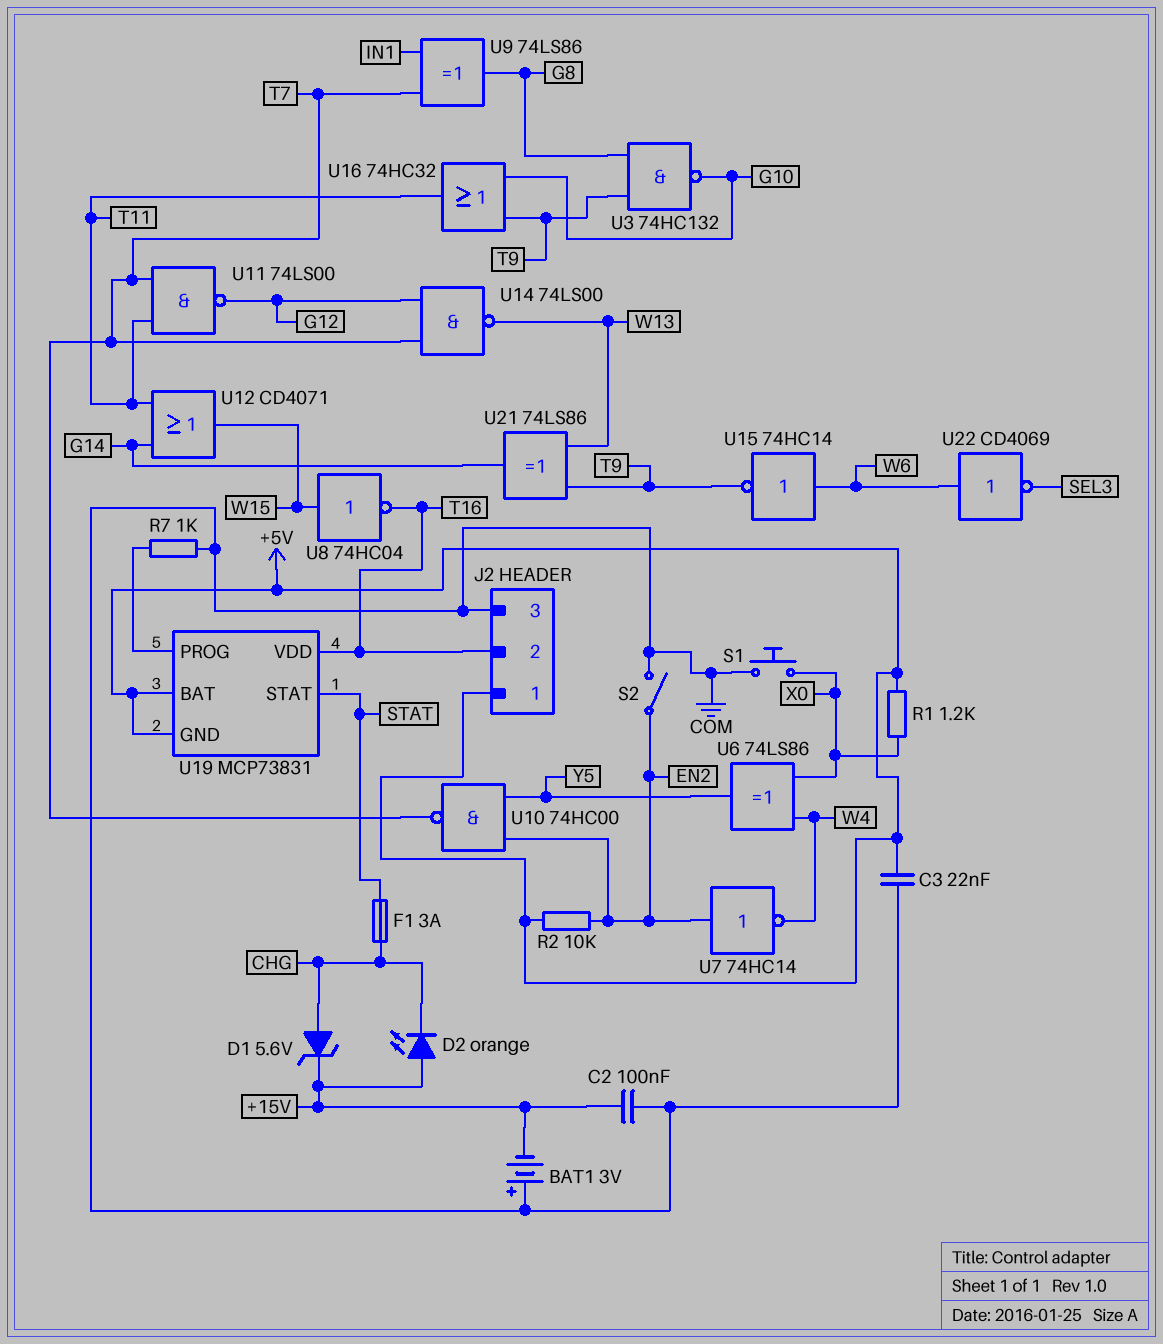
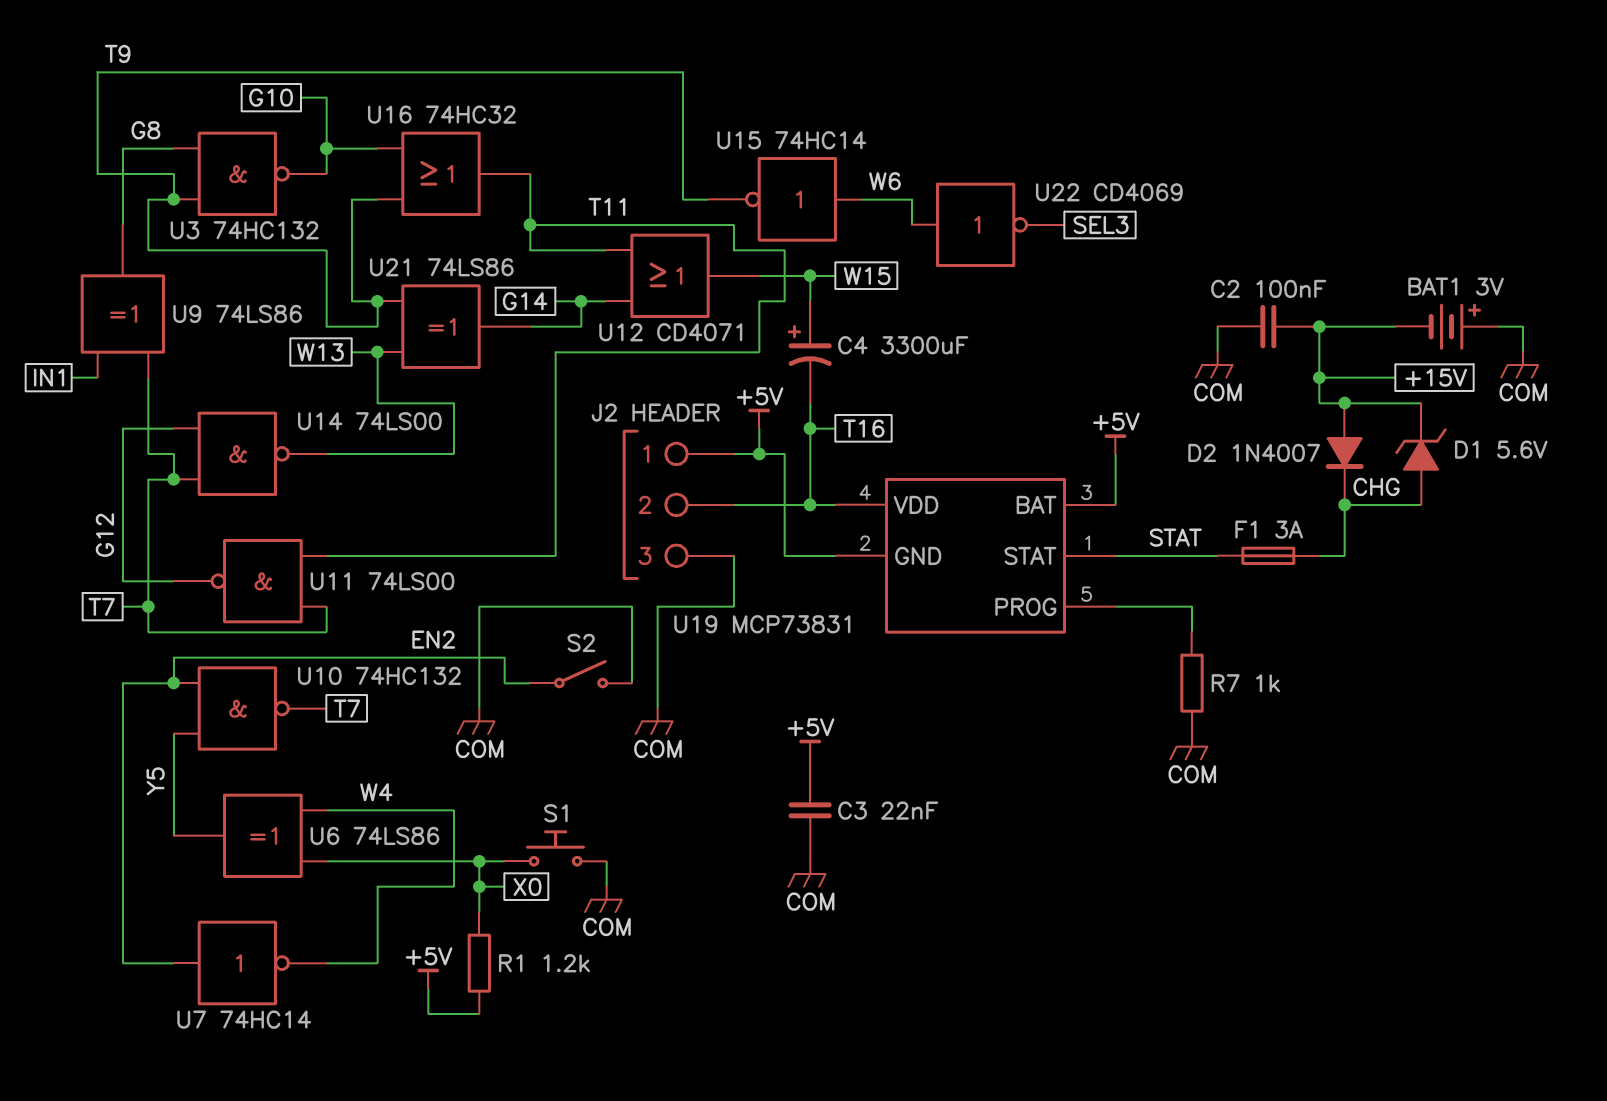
C4: none -> 3300uF (plus W15, minus T16)
D2: LED orange (A +15V, K CHG) -> diode 1N4007 (A +15V, K CHG)
R2: 10k (+5V, EN2) -> none
U8: NOT 74HC04 (in W15, out T16) -> none
U10: NAND 74HC00 (in EN2, in Y5, out T7) -> NAND 74HC132 (in EN2, in Y5, out T7)

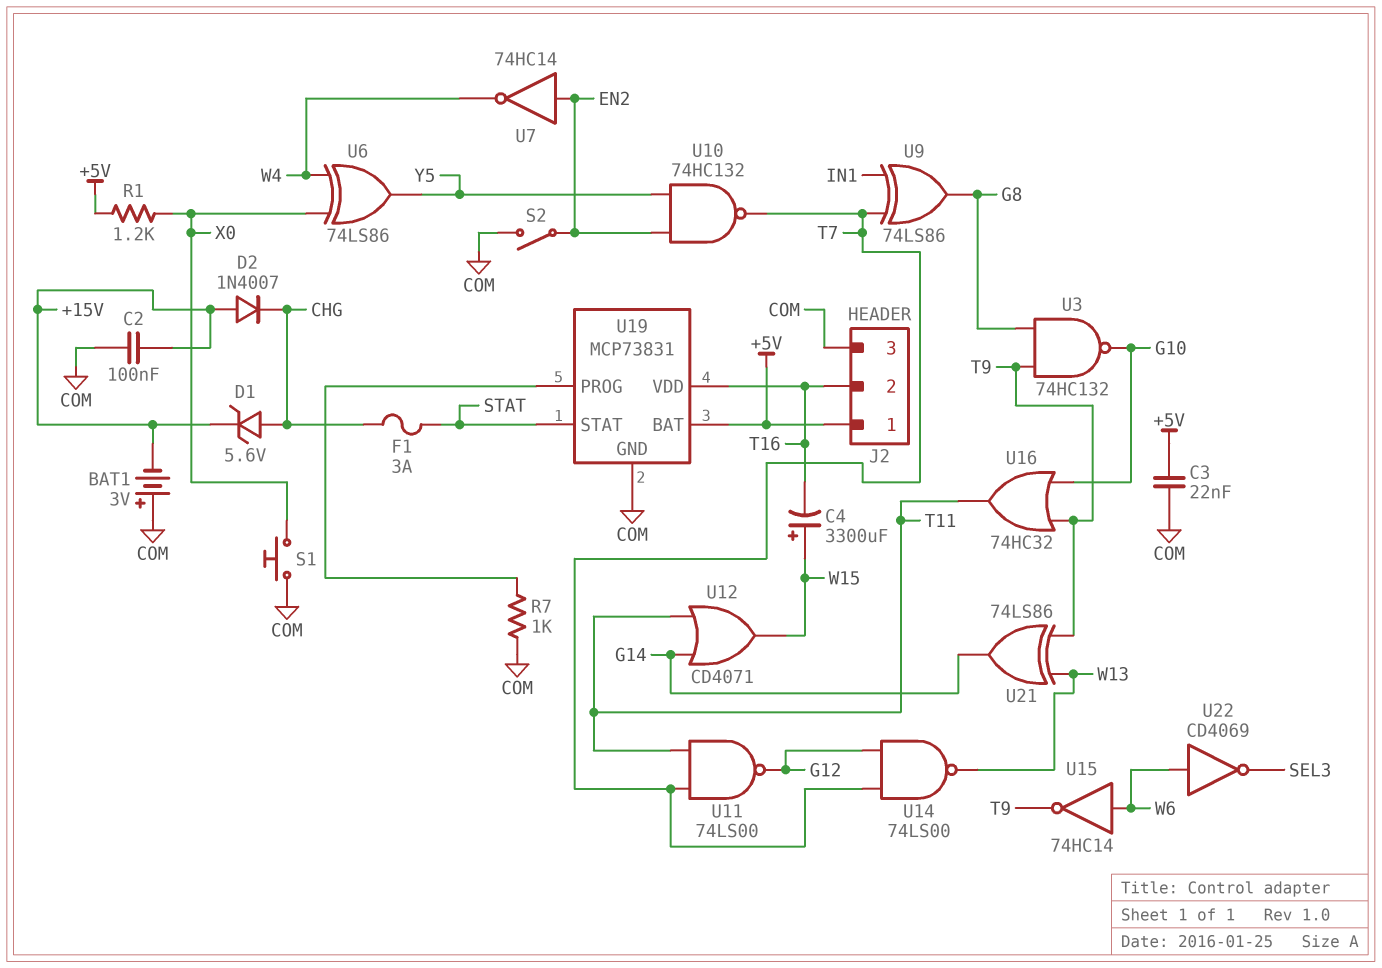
U19 pin GND: +5V -> COM

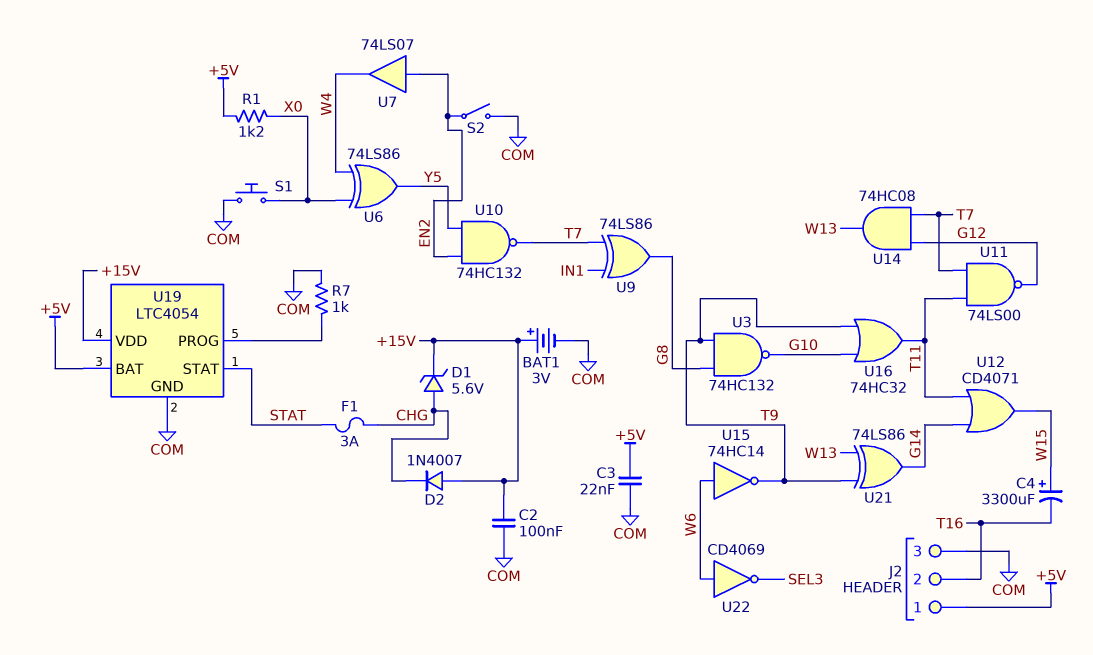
BAT1: 3V (plus COM, minus +15V) -> 3V (plus +15V, minus COM)
U7: NOT 74HC14 (in EN2, out W4) -> buffer 74LS07 (in EN2, out W4)
U14: NAND 74LS00 (in G12, in T7, out W13) -> AND 74HC08 (in G12, in T7, out W13)
U19: MCP73831 -> LTC4054
U19 pin VDD: T16 -> +15V

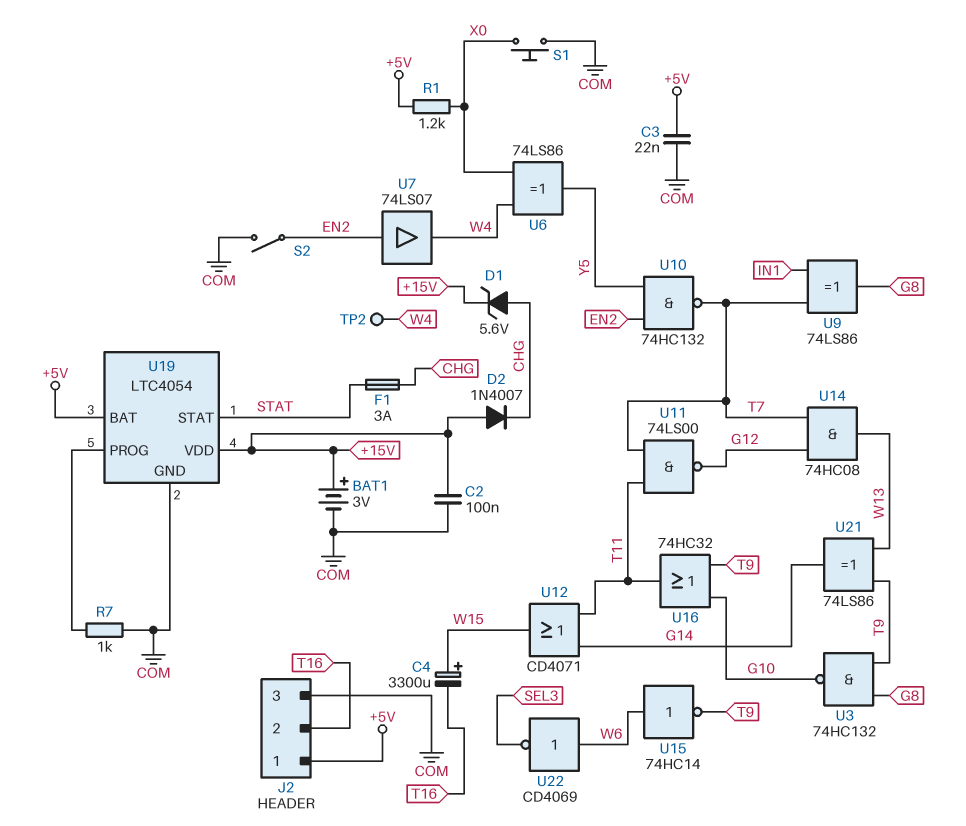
TP2: none -> test point (W4)

